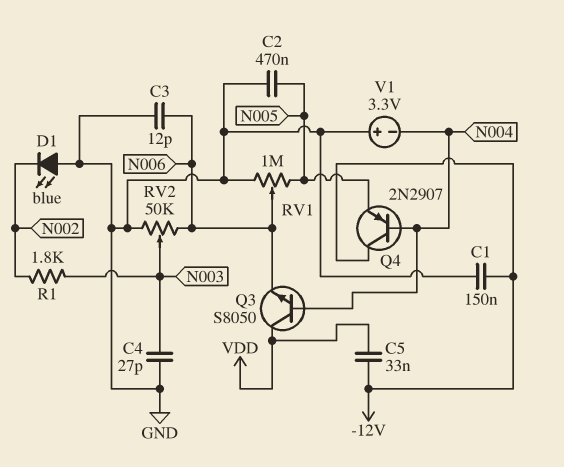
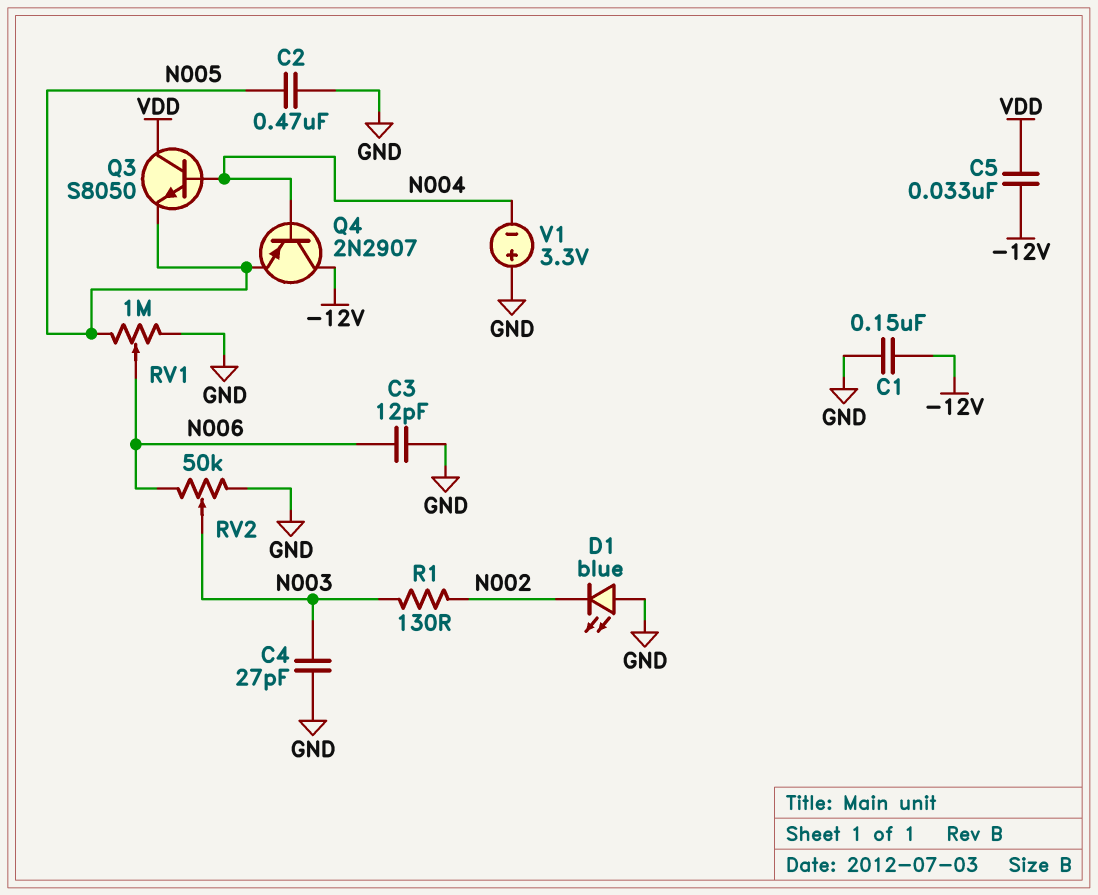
Q3: NPN S8050 (B N004, C VDD, E N006) -> NPN S8050 (B N004, C VDD, E N005)
R1: 1.8k (N002, N003) -> 130 (N002, N003)

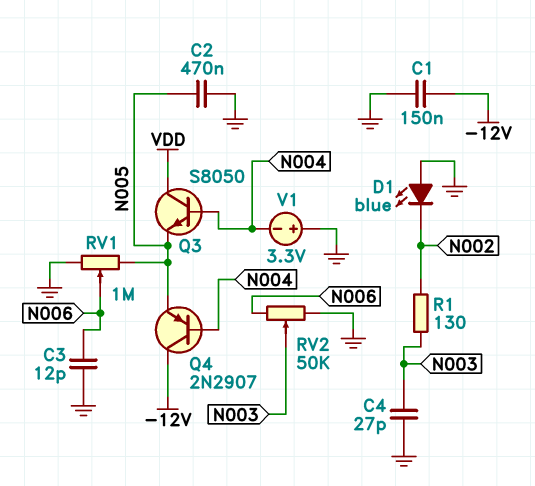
C5: 33nF (-12V, VDD) -> none

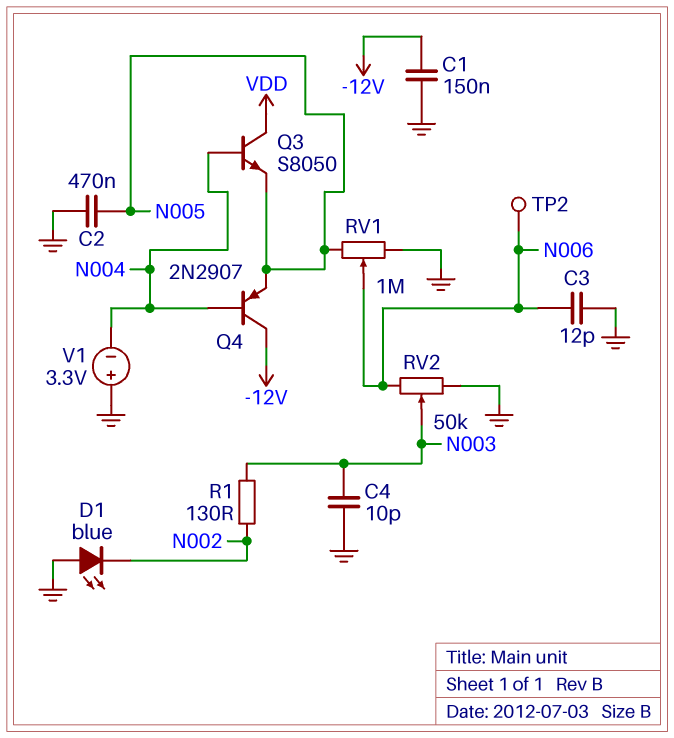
C4: 27pF (GND, N003) -> 10pF (GND, N003)
TP2: none -> test point (N006)

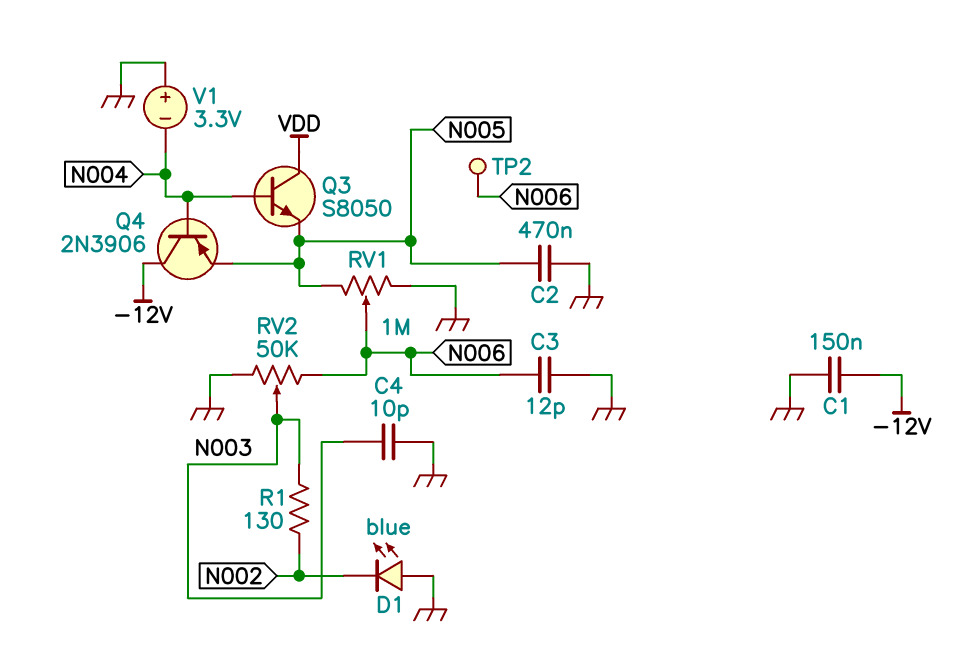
Q4: PNP 2N2907 (B N004, C -12V, E N005) -> PNP 2N3906 (B N004, C -12V, E N005)

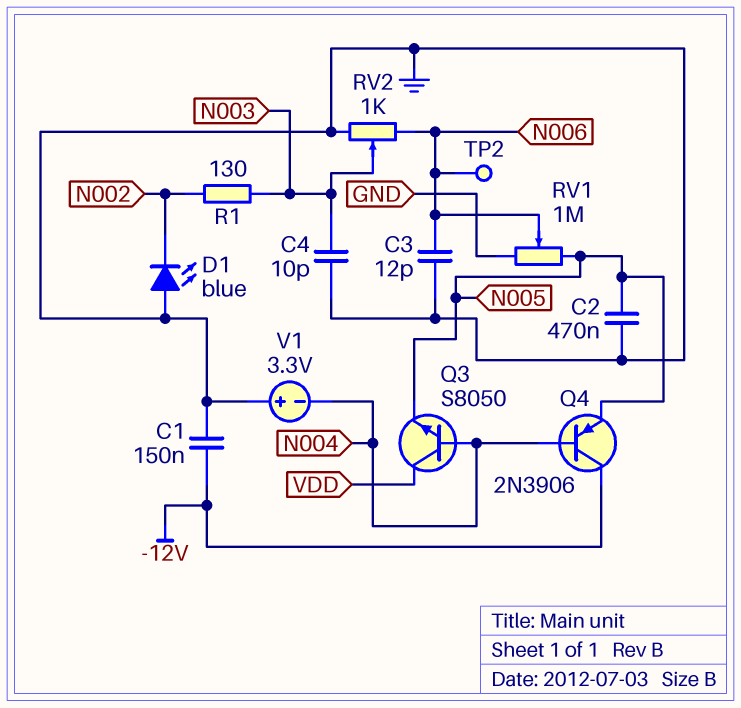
RV2: 50k (GND, N006, wiper N003) -> 1k (GND, N006, wiper N003)

